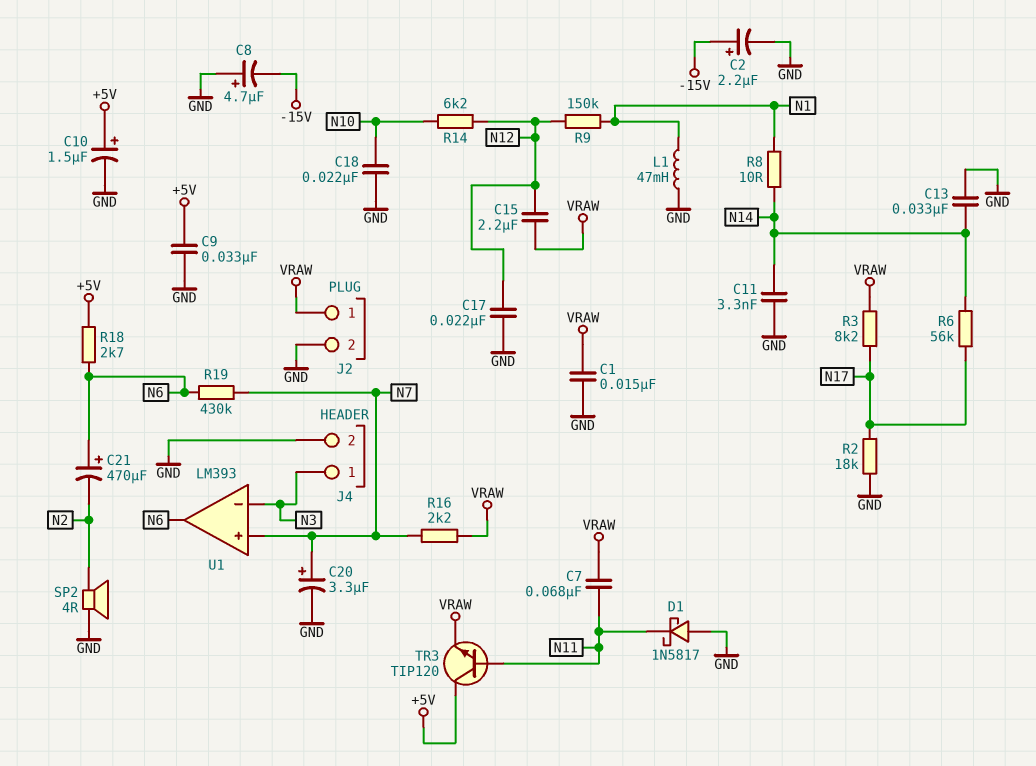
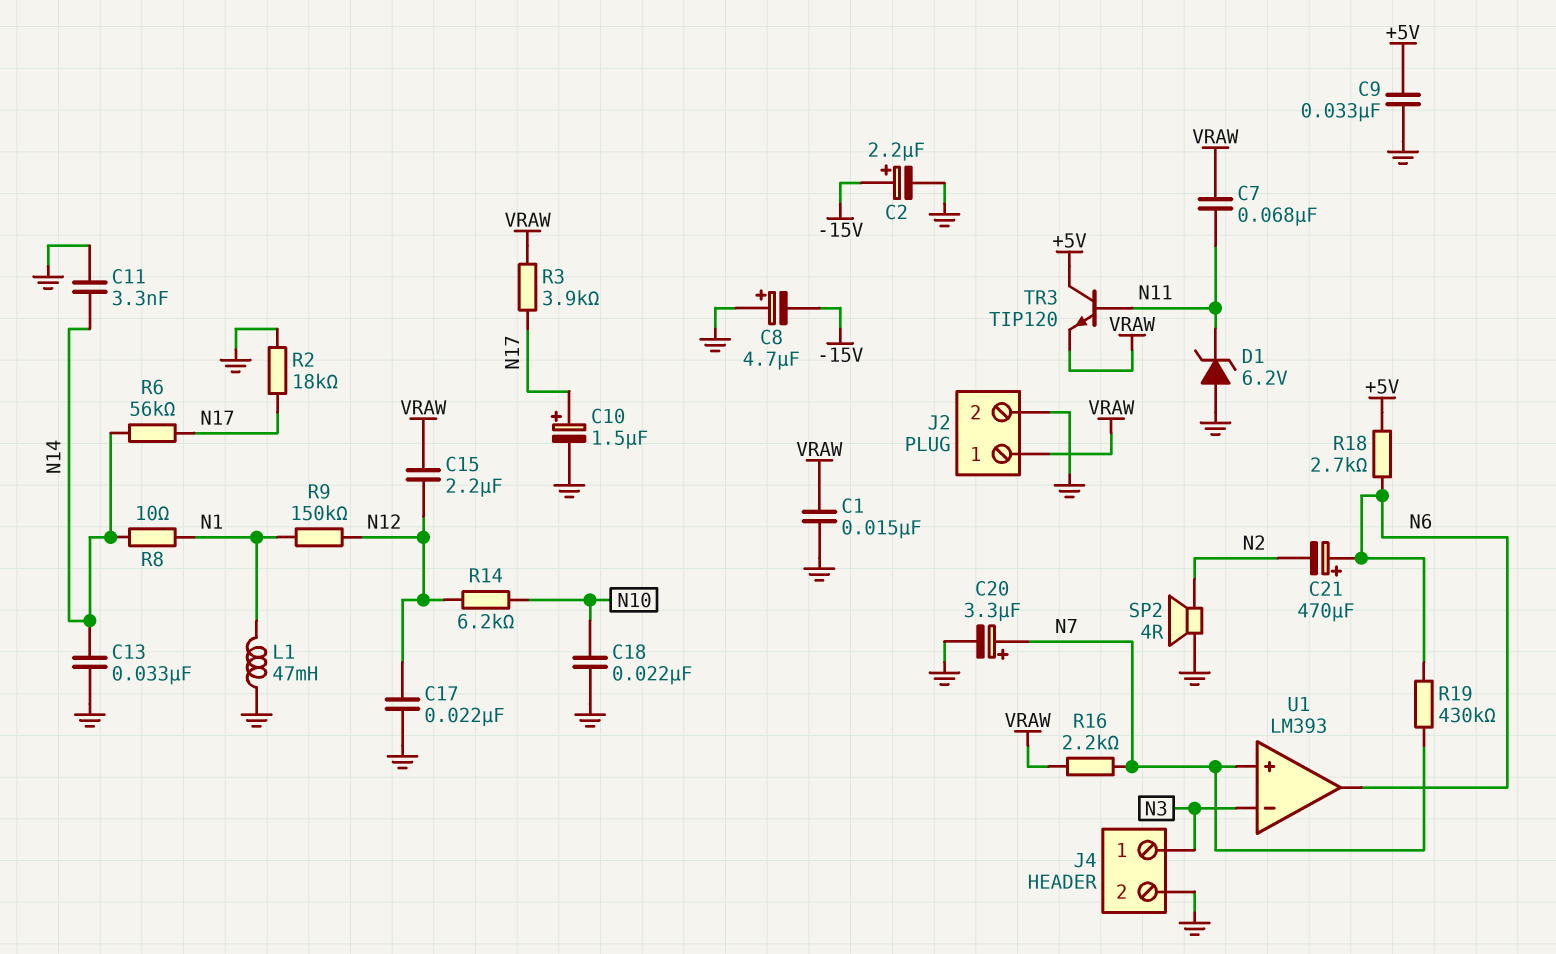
C10: 1.5uF (plus +5V, minus GND) -> 1.5uF (plus N17, minus GND)
D1: schottky 1N5817 (A GND, K N11) -> zener 6.2V (A GND, K N11)
R3: 8.2k (N17, VRAW) -> 3.9k (N17, VRAW)

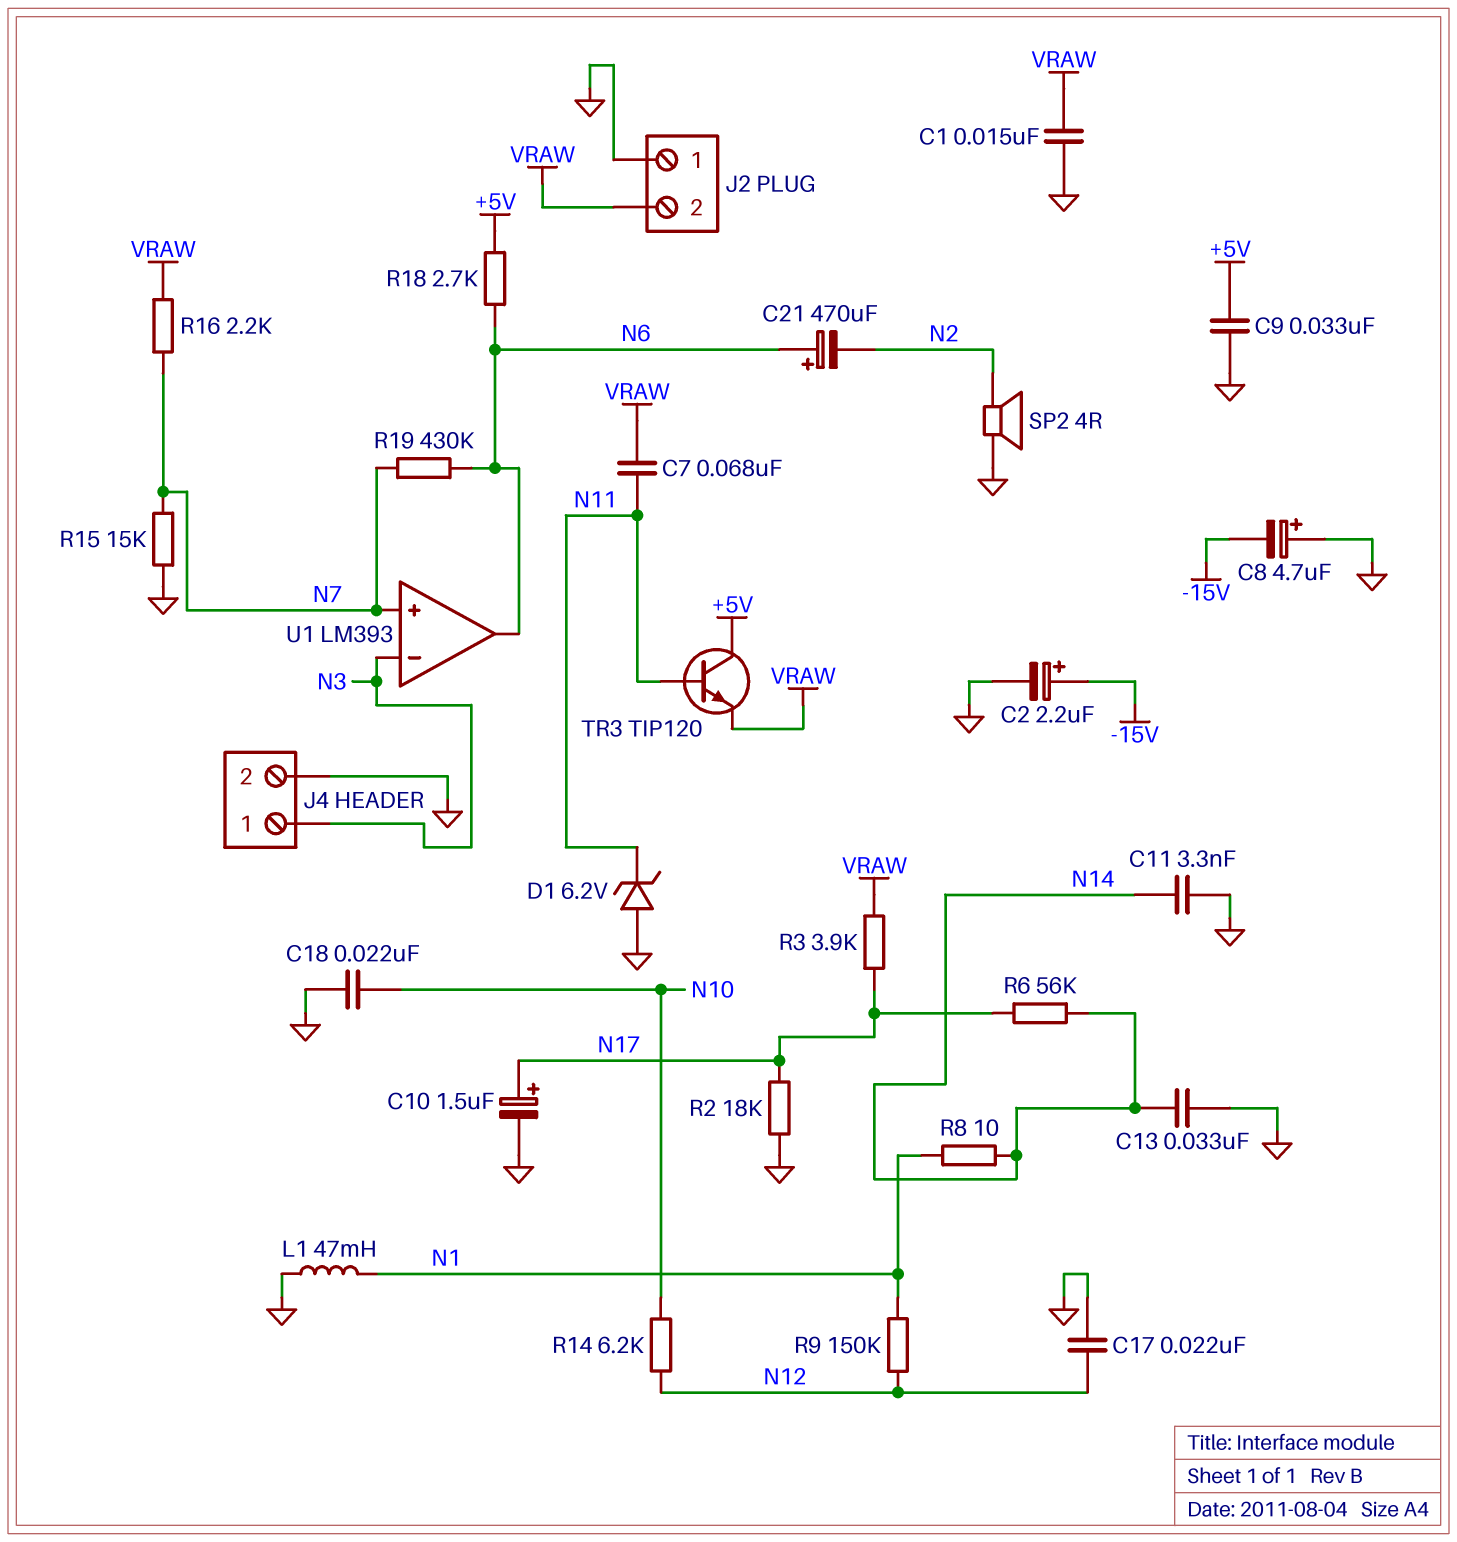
C15: 2.2uF (N12, VRAW) -> none
C20: 3.3uF (plus N7, minus GND) -> none
J2 pin 1: VRAW -> GND
J2 pin 2: GND -> VRAW
R15: none -> 15k (GND, N7)

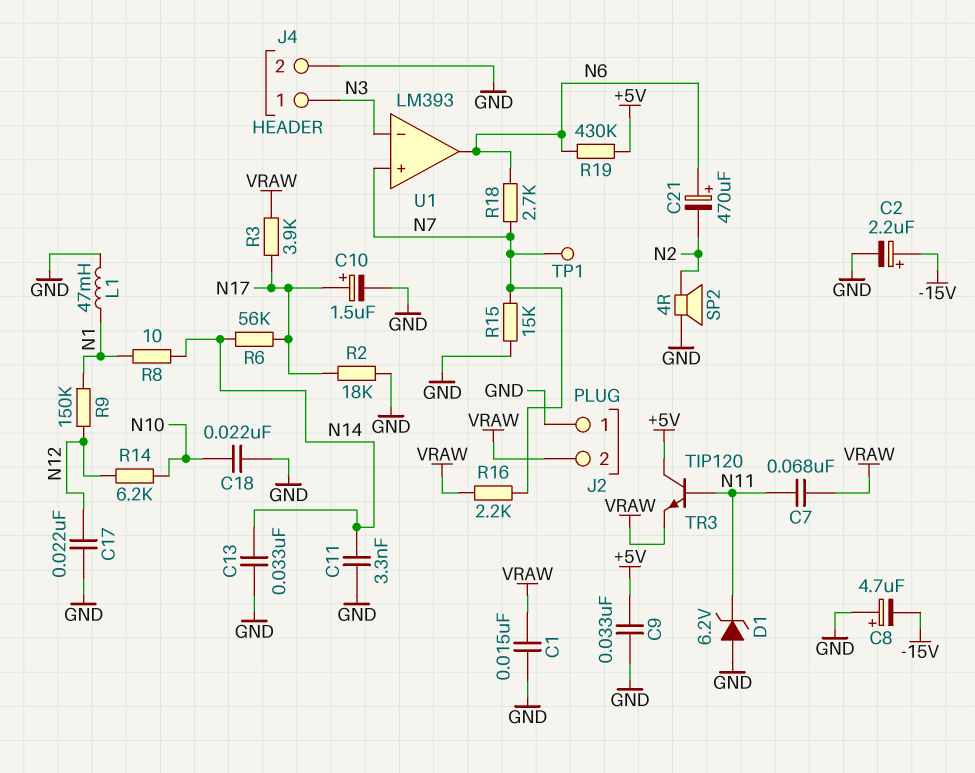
R18: 2.7k (+5V, N6) -> 2.7k (N6, N7)
R19: 430k (N6, N7) -> 430k (+5V, N6)
TP1: none -> test point (N7)

